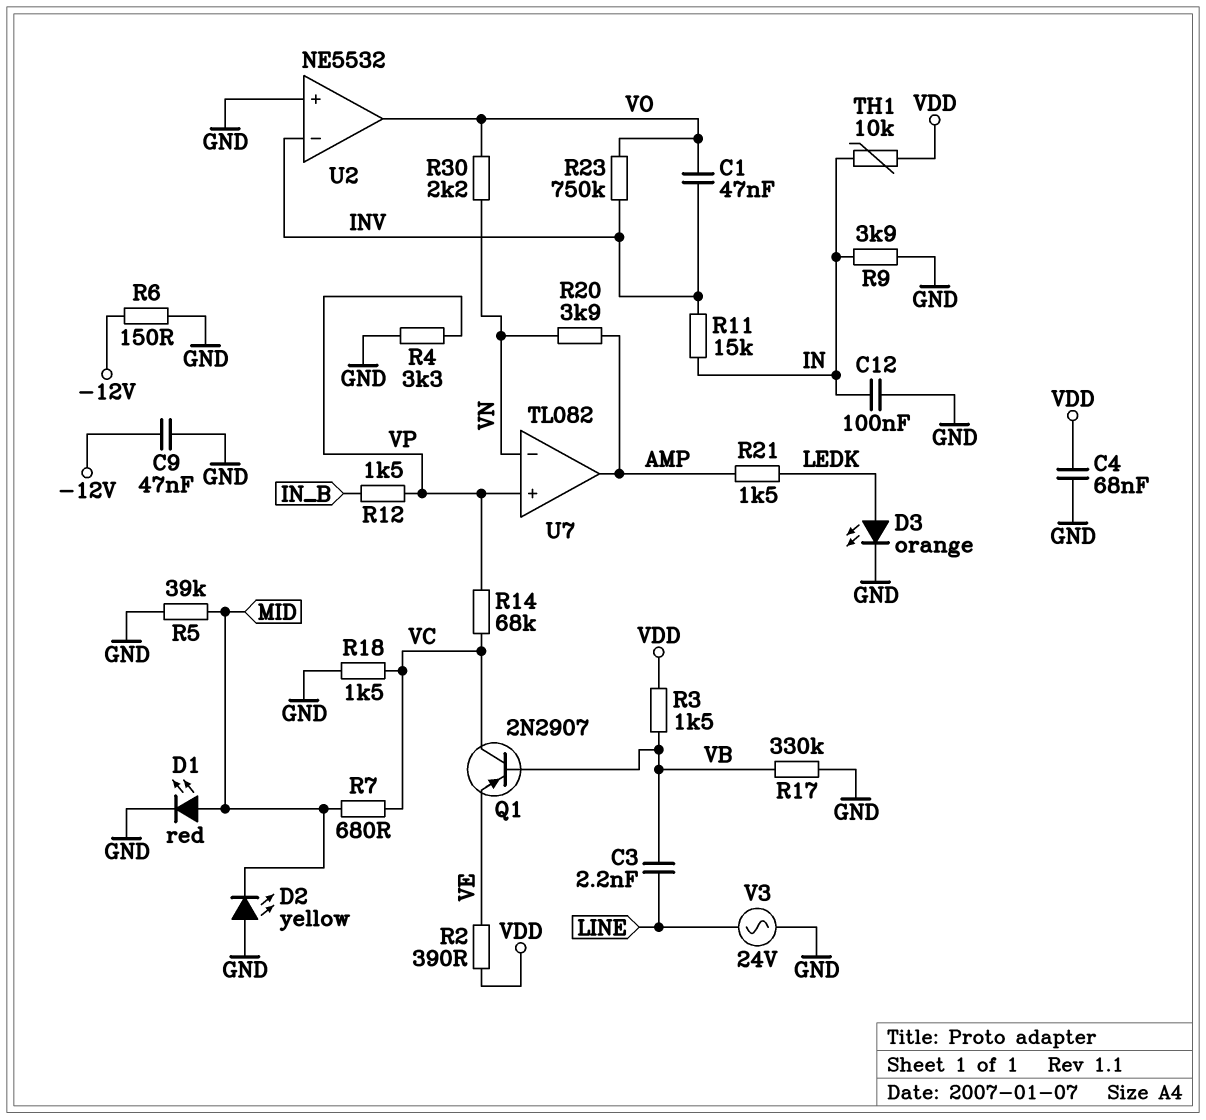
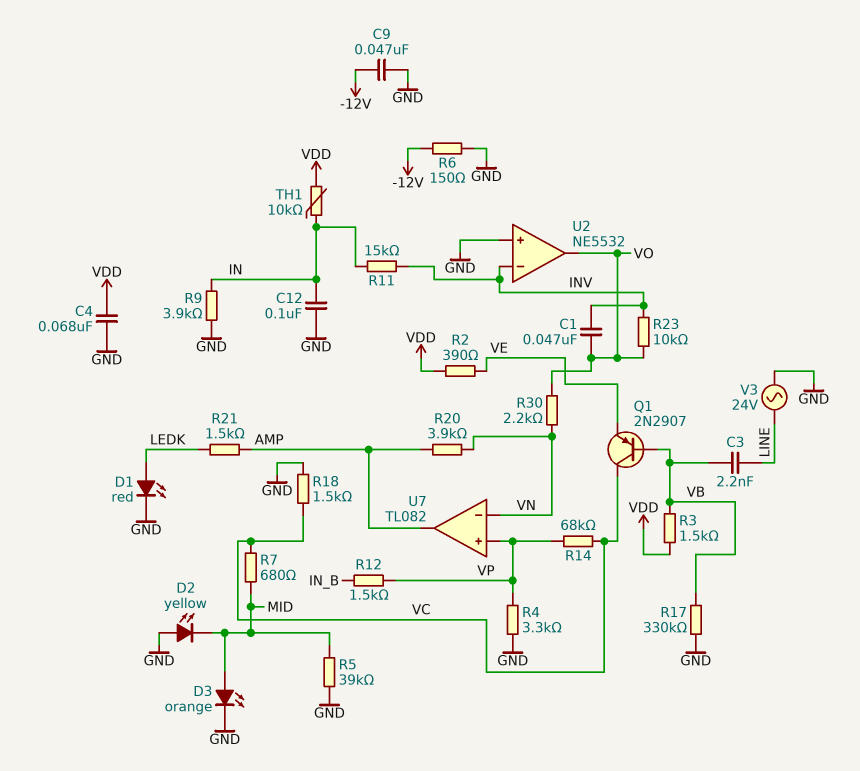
D1: LED red (A MID, K GND) -> LED red (A LEDK, K GND)
D3: LED orange (A LEDK, K GND) -> LED orange (A MID, K GND)
R23: 750k (INV, VO) -> 10k (INV, VO)

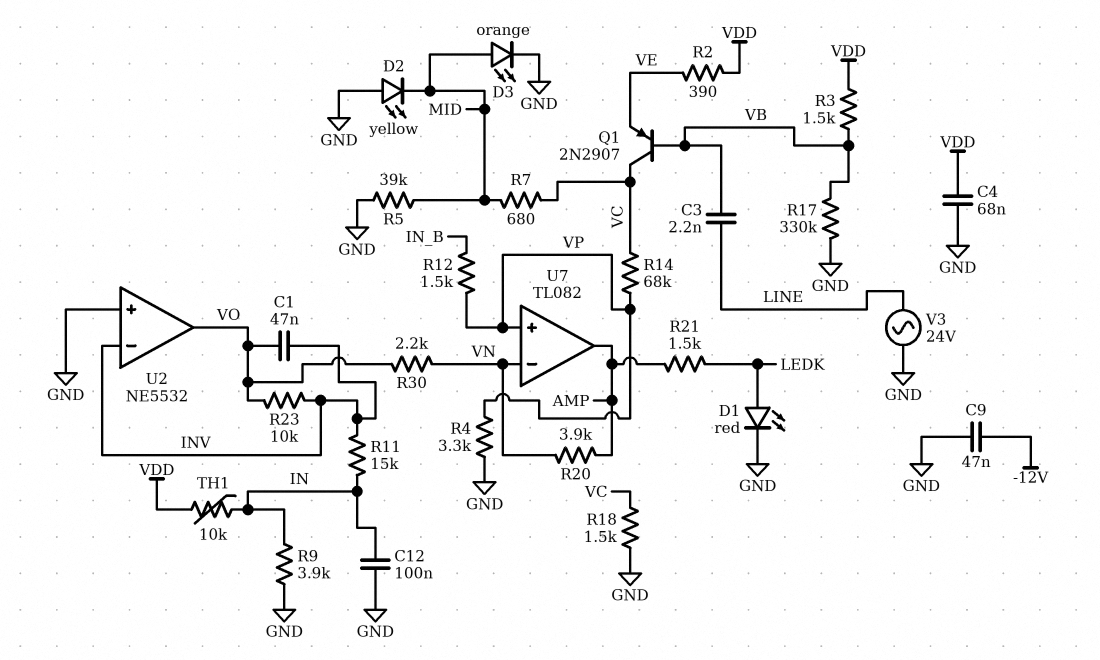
R6: 150 (-12V, GND) -> none

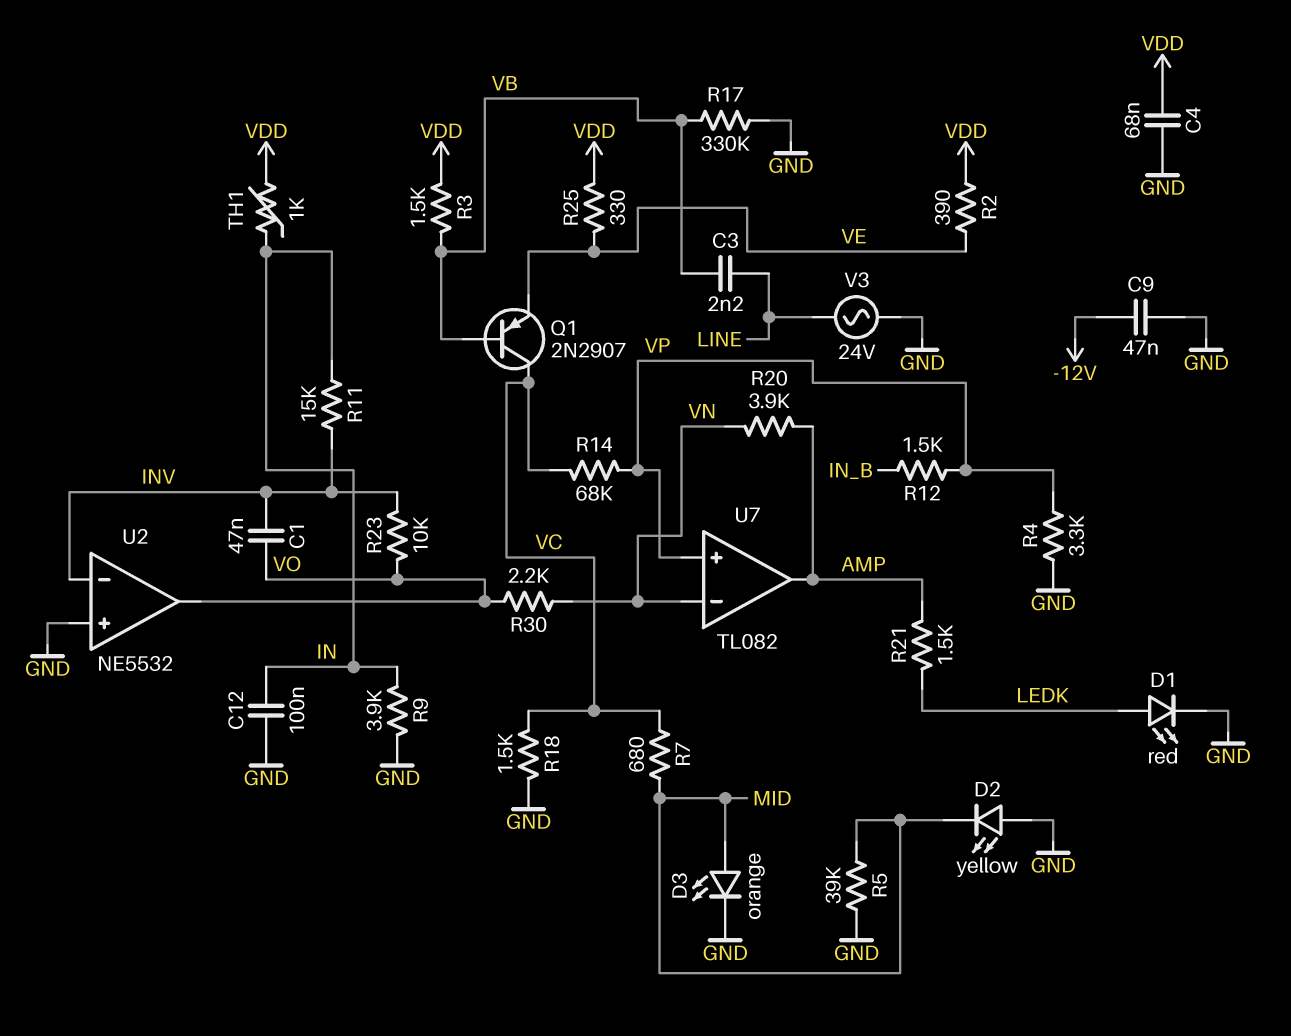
R25: none -> 330 (VDD, VE)
TH1: 10k (IN, VDD) -> 1k (IN, VDD)

